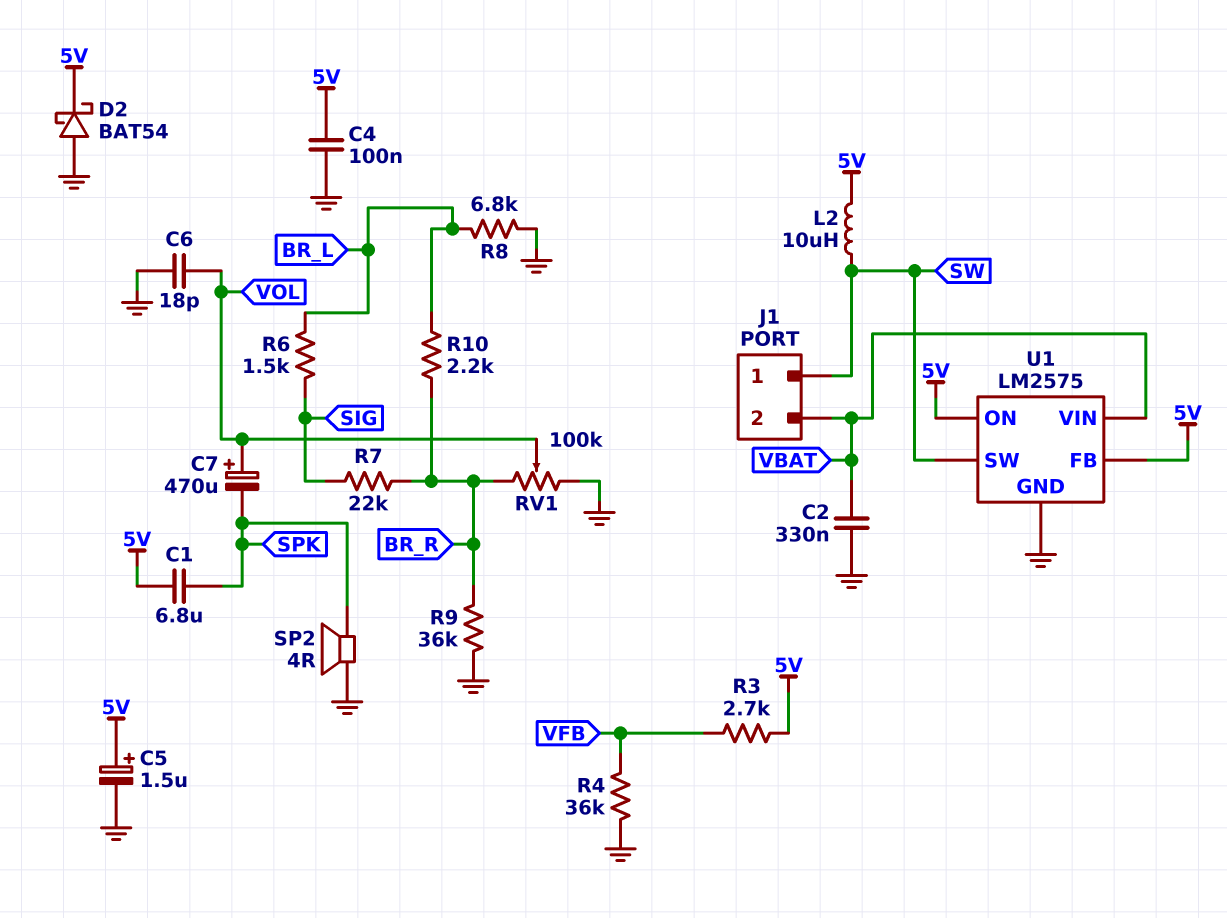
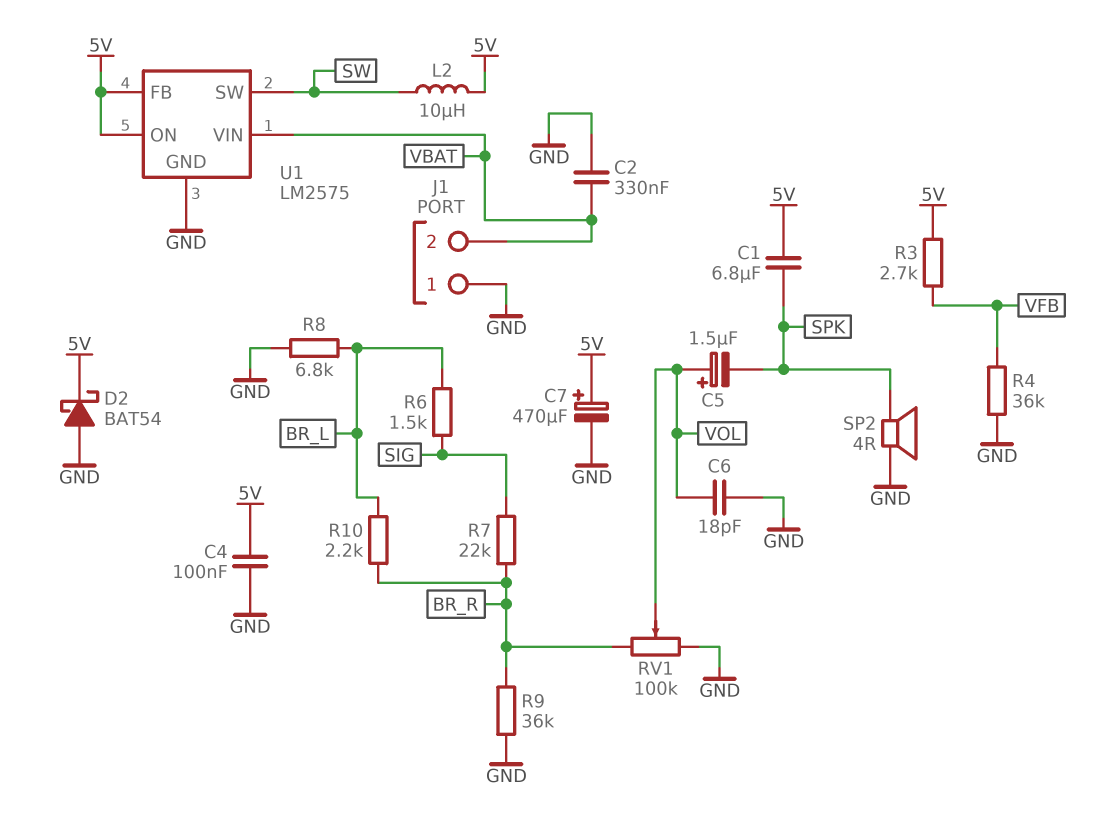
C5: 1.5uF (plus 5V, minus GND) -> 1.5uF (plus VOL, minus SPK)
C7: 470uF (plus VOL, minus SPK) -> 470uF (plus 5V, minus GND)
J1 pin 1: SW -> GND

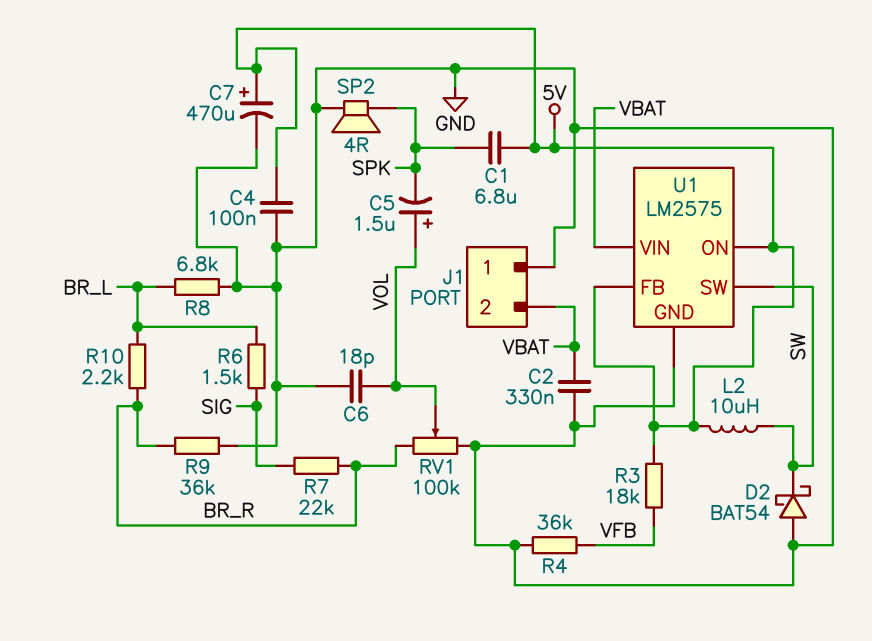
D2: schottky BAT54 (A GND, K 5V) -> schottky BAT54 (A GND, K SW)
R3: 2.7k (5V, VFB) -> 18k (5V, VFB)

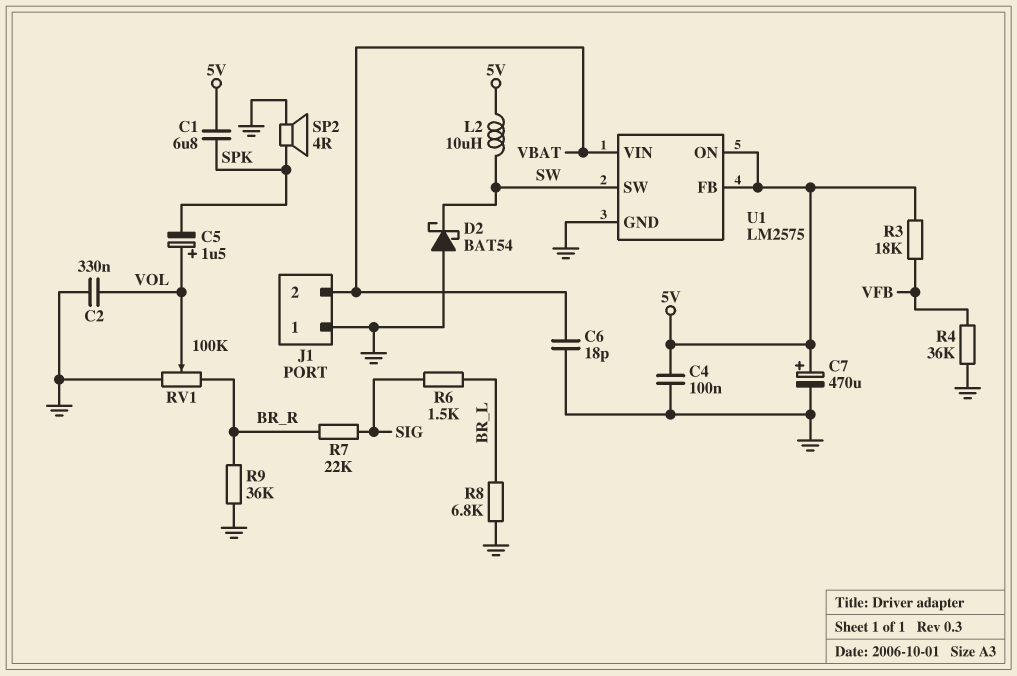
C2: 330nF (GND, VBAT) -> 330nF (GND, VOL)
C6: 18pF (GND, VOL) -> 18pF (GND, VBAT)
R10: 2.2k (BR_L, BR_R) -> none

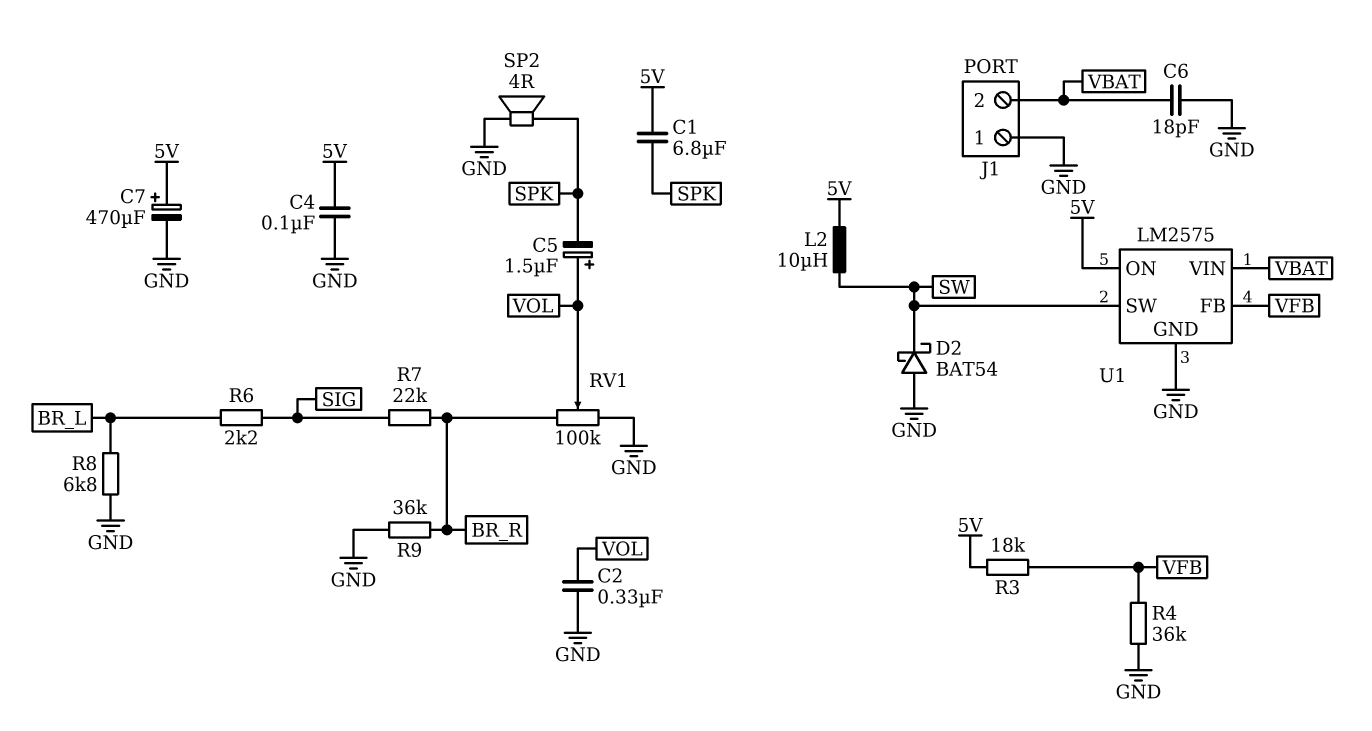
R6: 1.5k (BR_L, SIG) -> 2.2k (BR_L, SIG)
U1 pin FB: 5V -> VFB

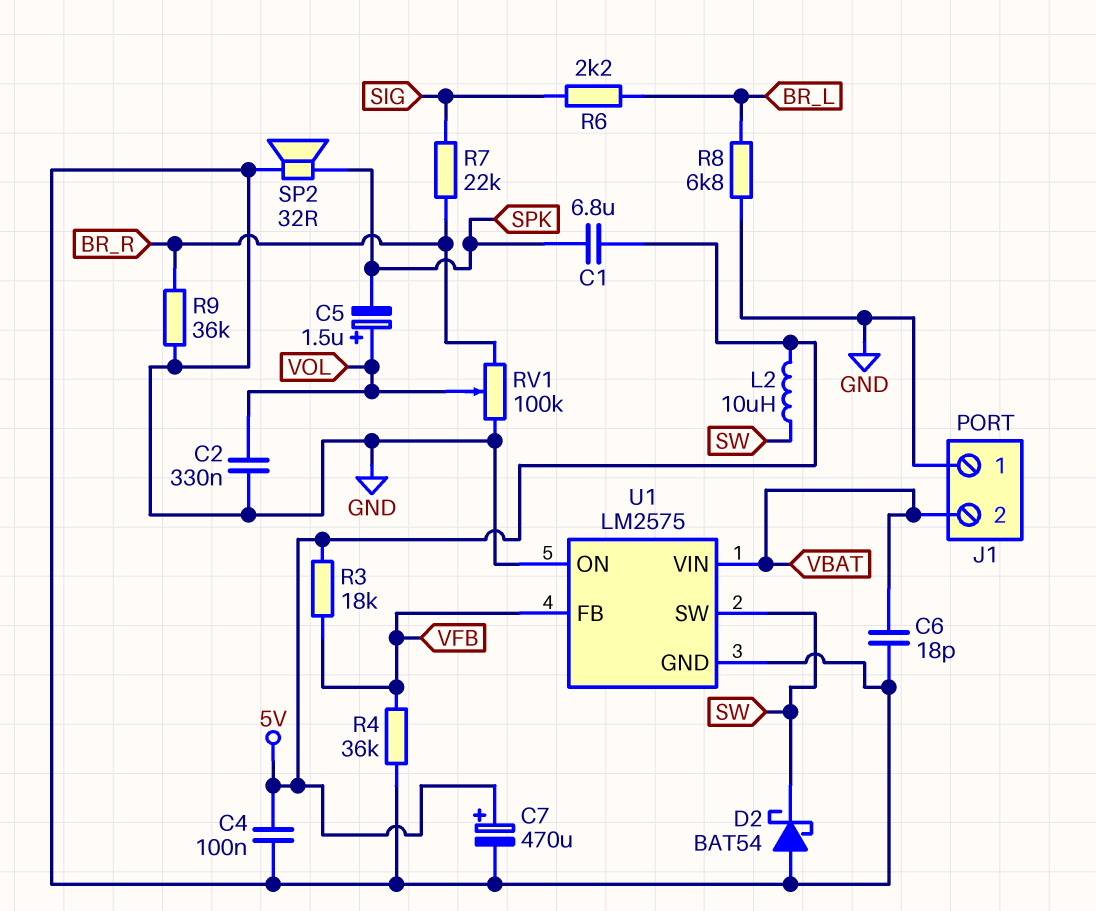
SP2: speaker 4R (GND, SPK) -> speaker 32R (GND, SPK)
U1 pin ON: 5V -> GND

